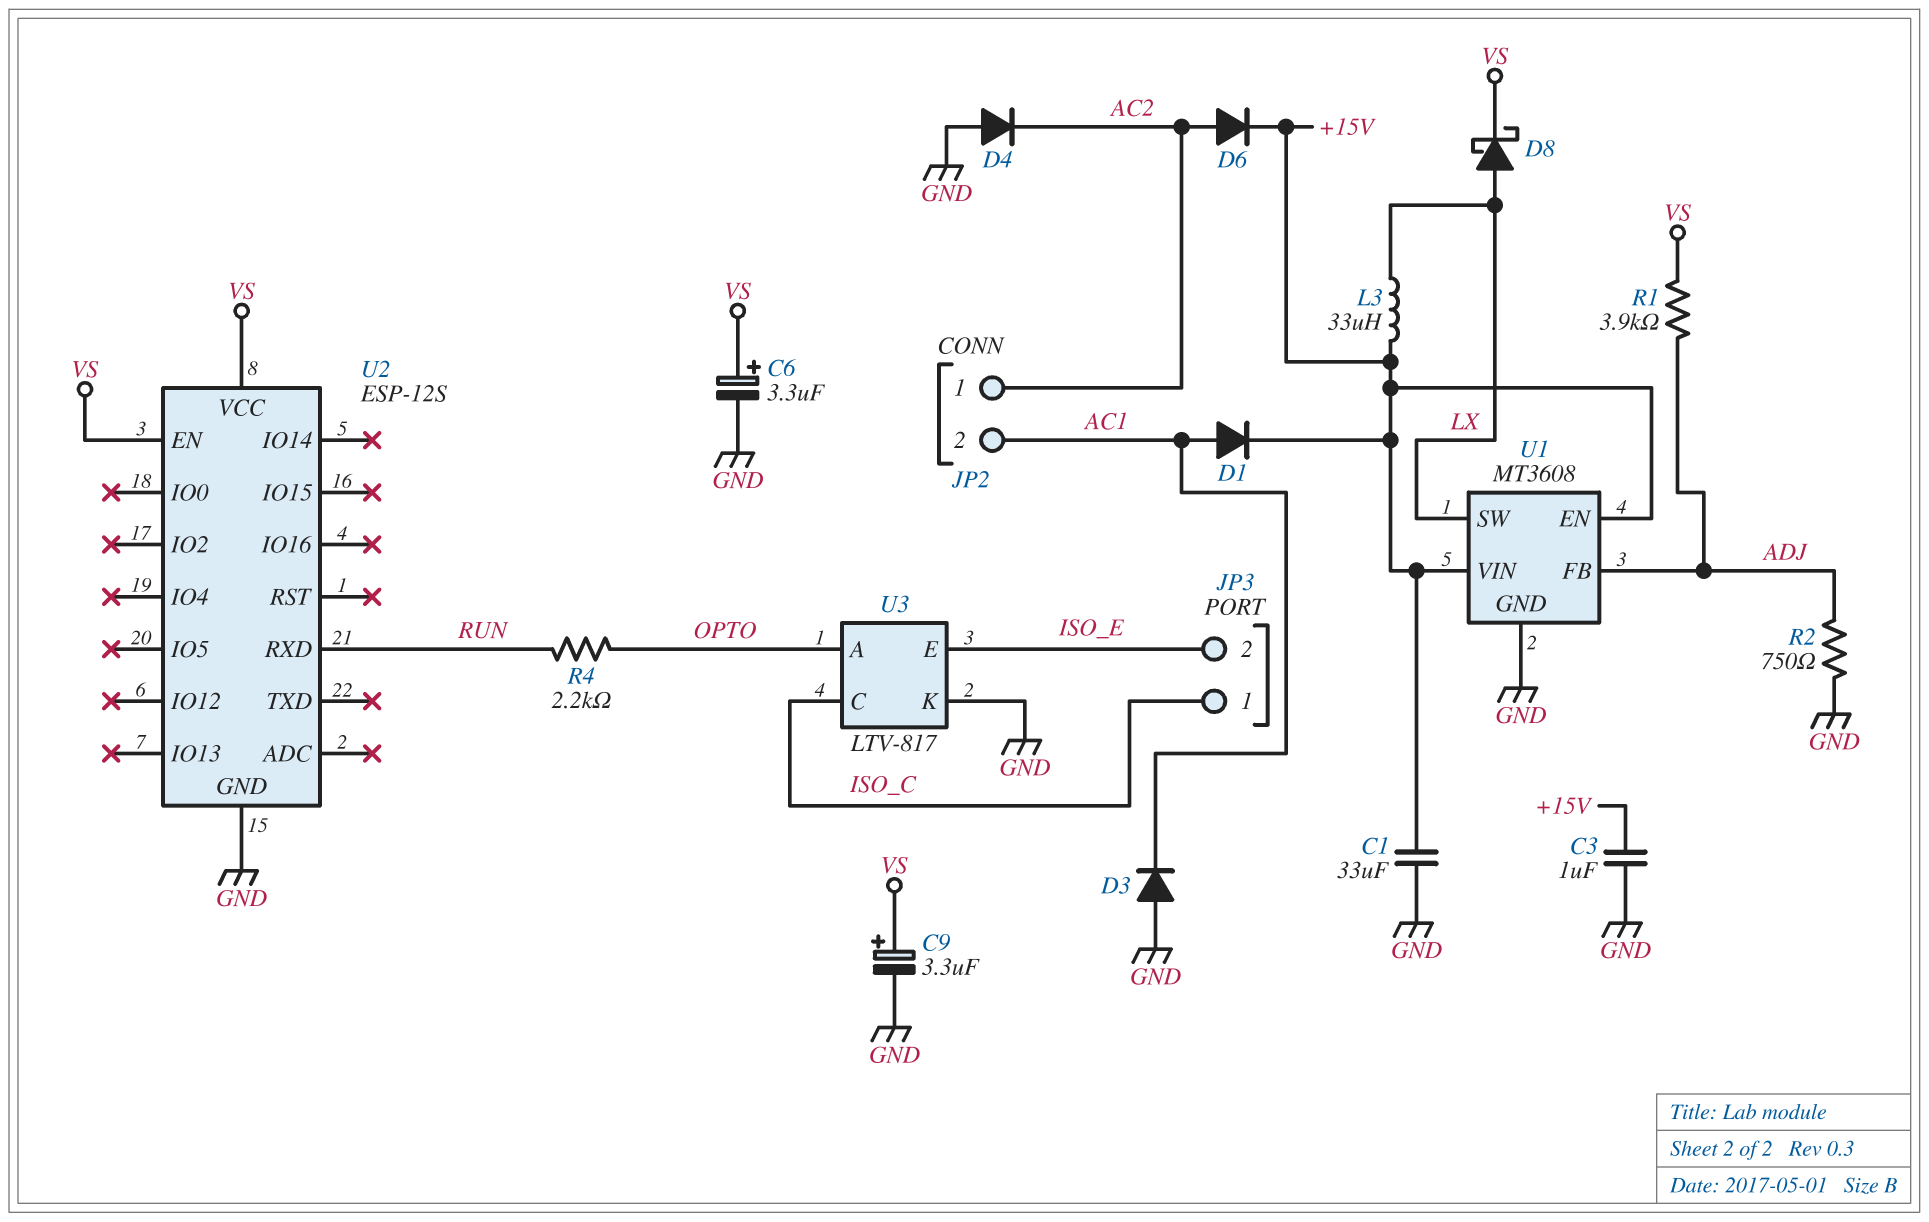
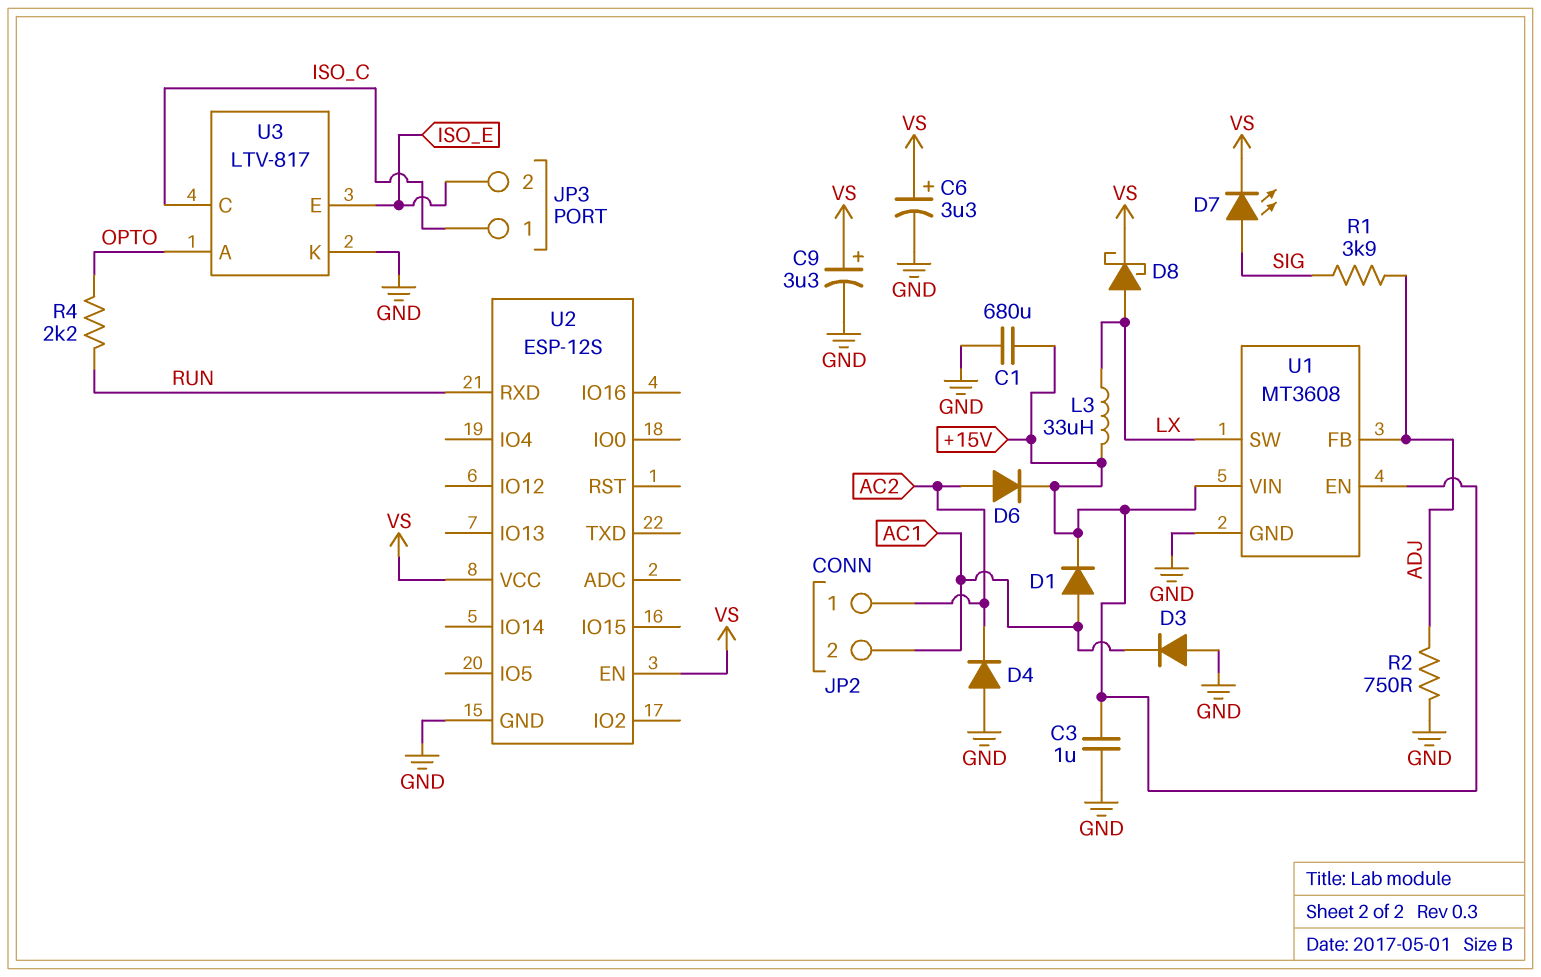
C1: 33uF (+15V, GND) -> 680uF (+15V, GND)
D7: none -> LED (A SIG, K VS)
R1: 3.9k (ADJ, VS) -> 3.9k (ADJ, SIG)

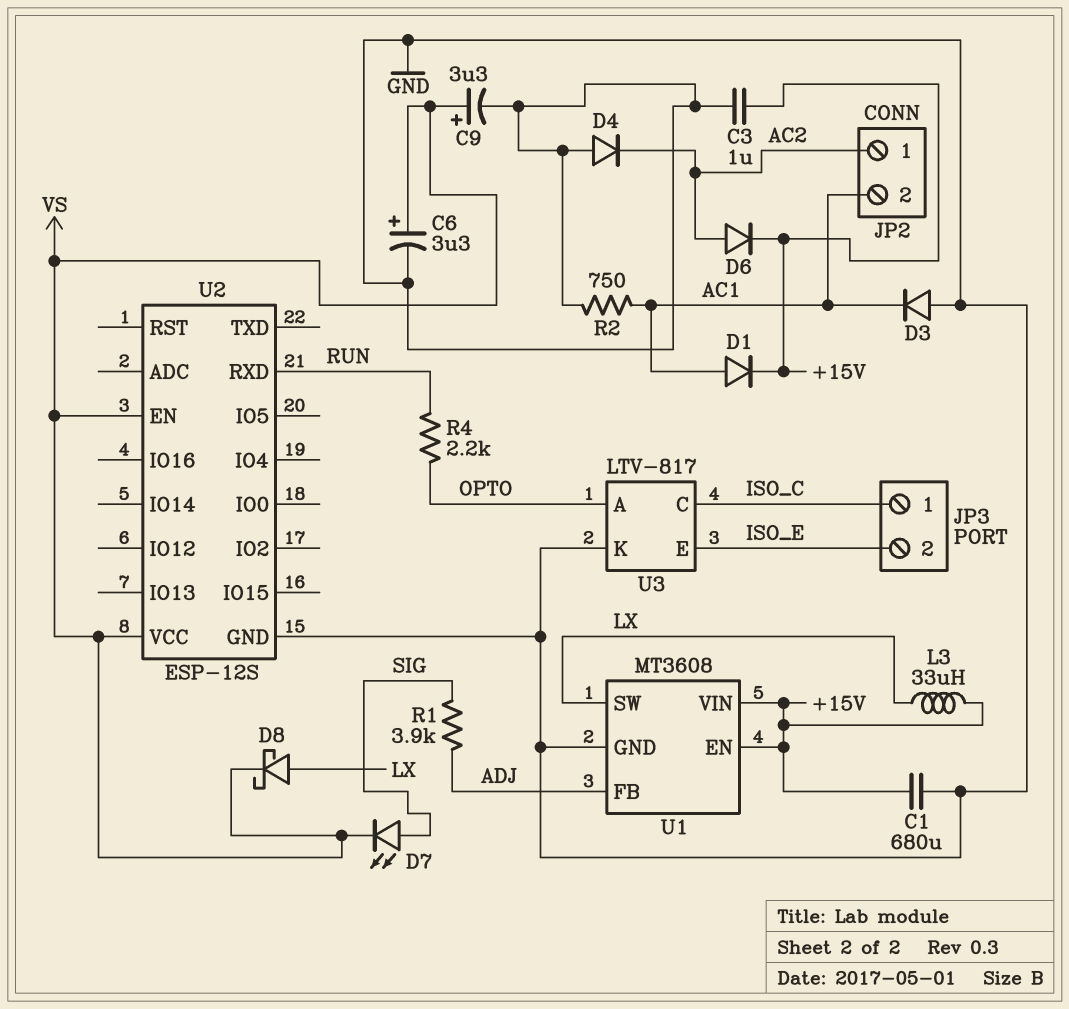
R2: 750 (ADJ, GND) -> 750 (AC1, GND)

